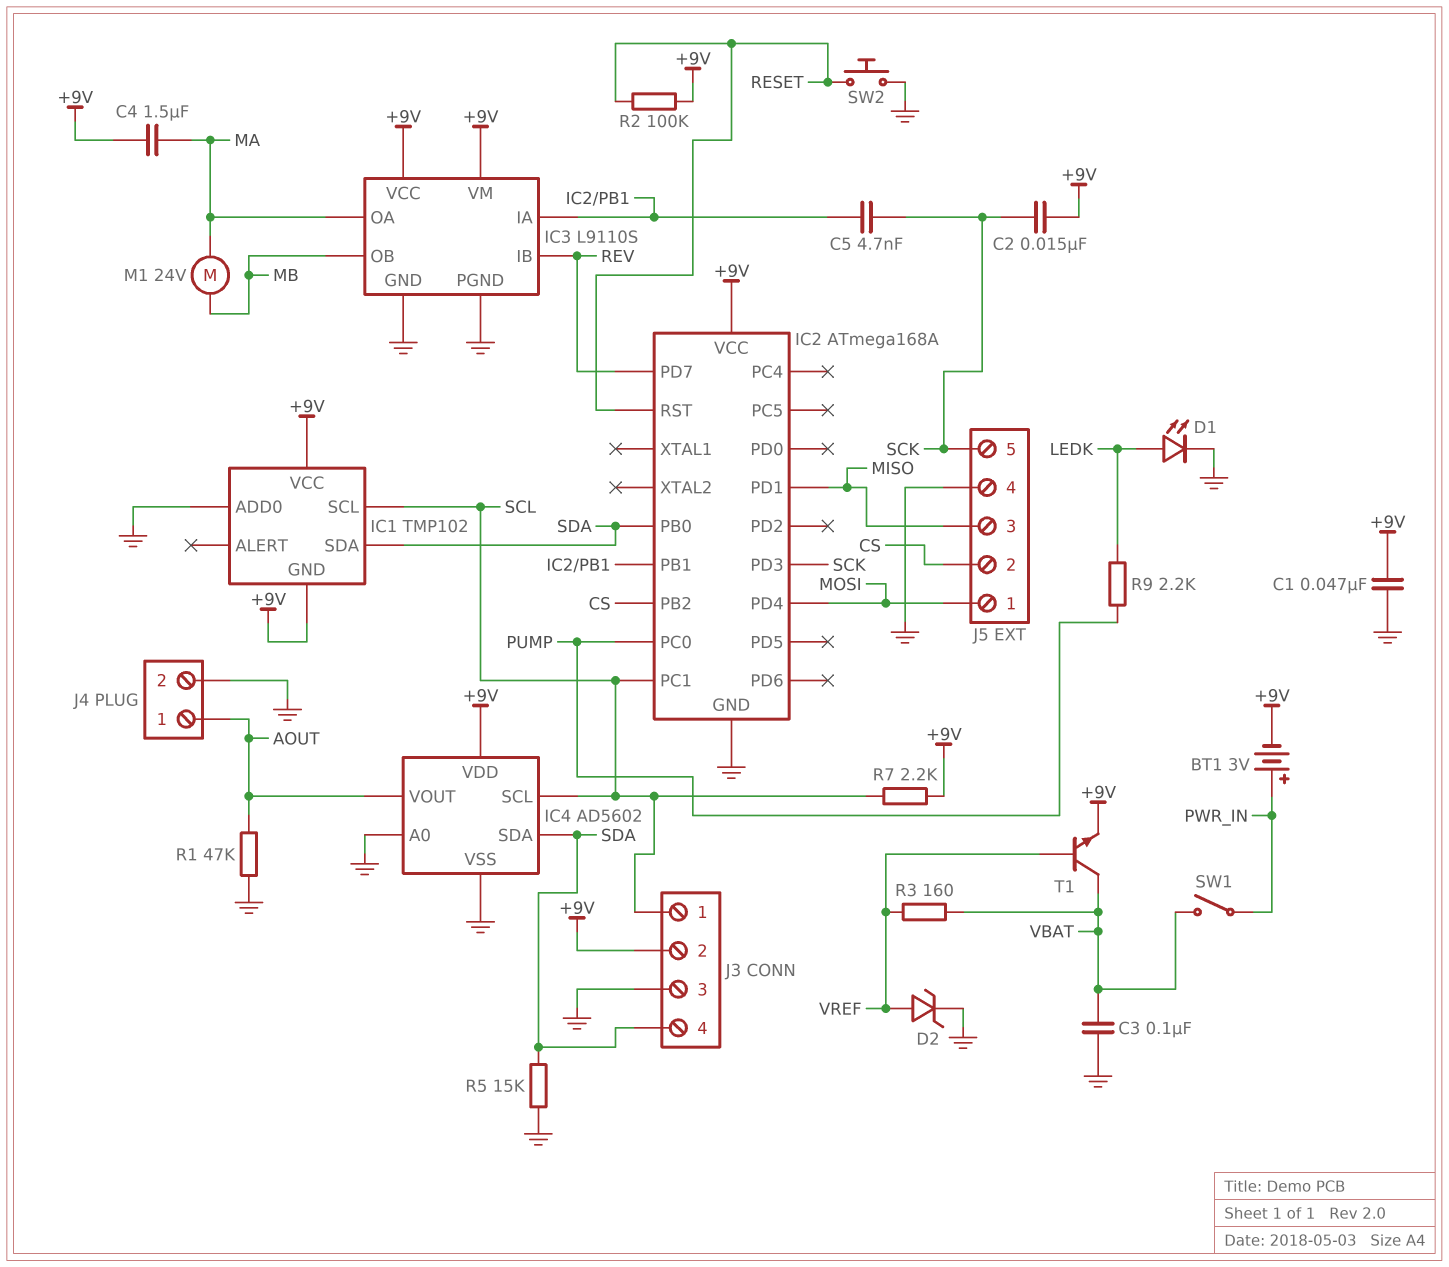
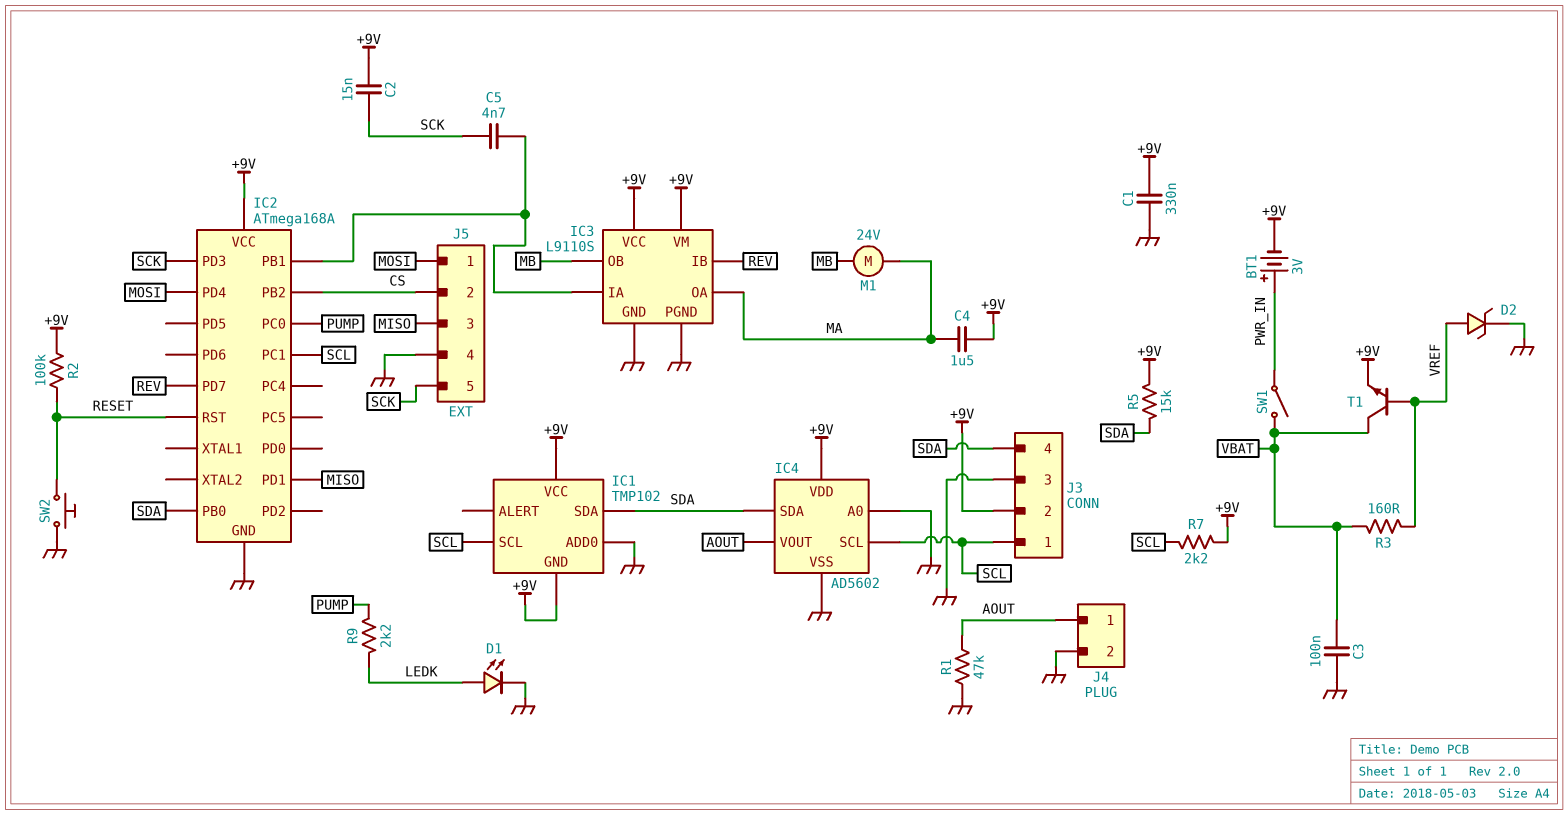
C1: 47nF (+9V, GND) -> 330nF (+9V, GND)
R5: 15k (GND, SDA) -> 15k (+9V, SDA)

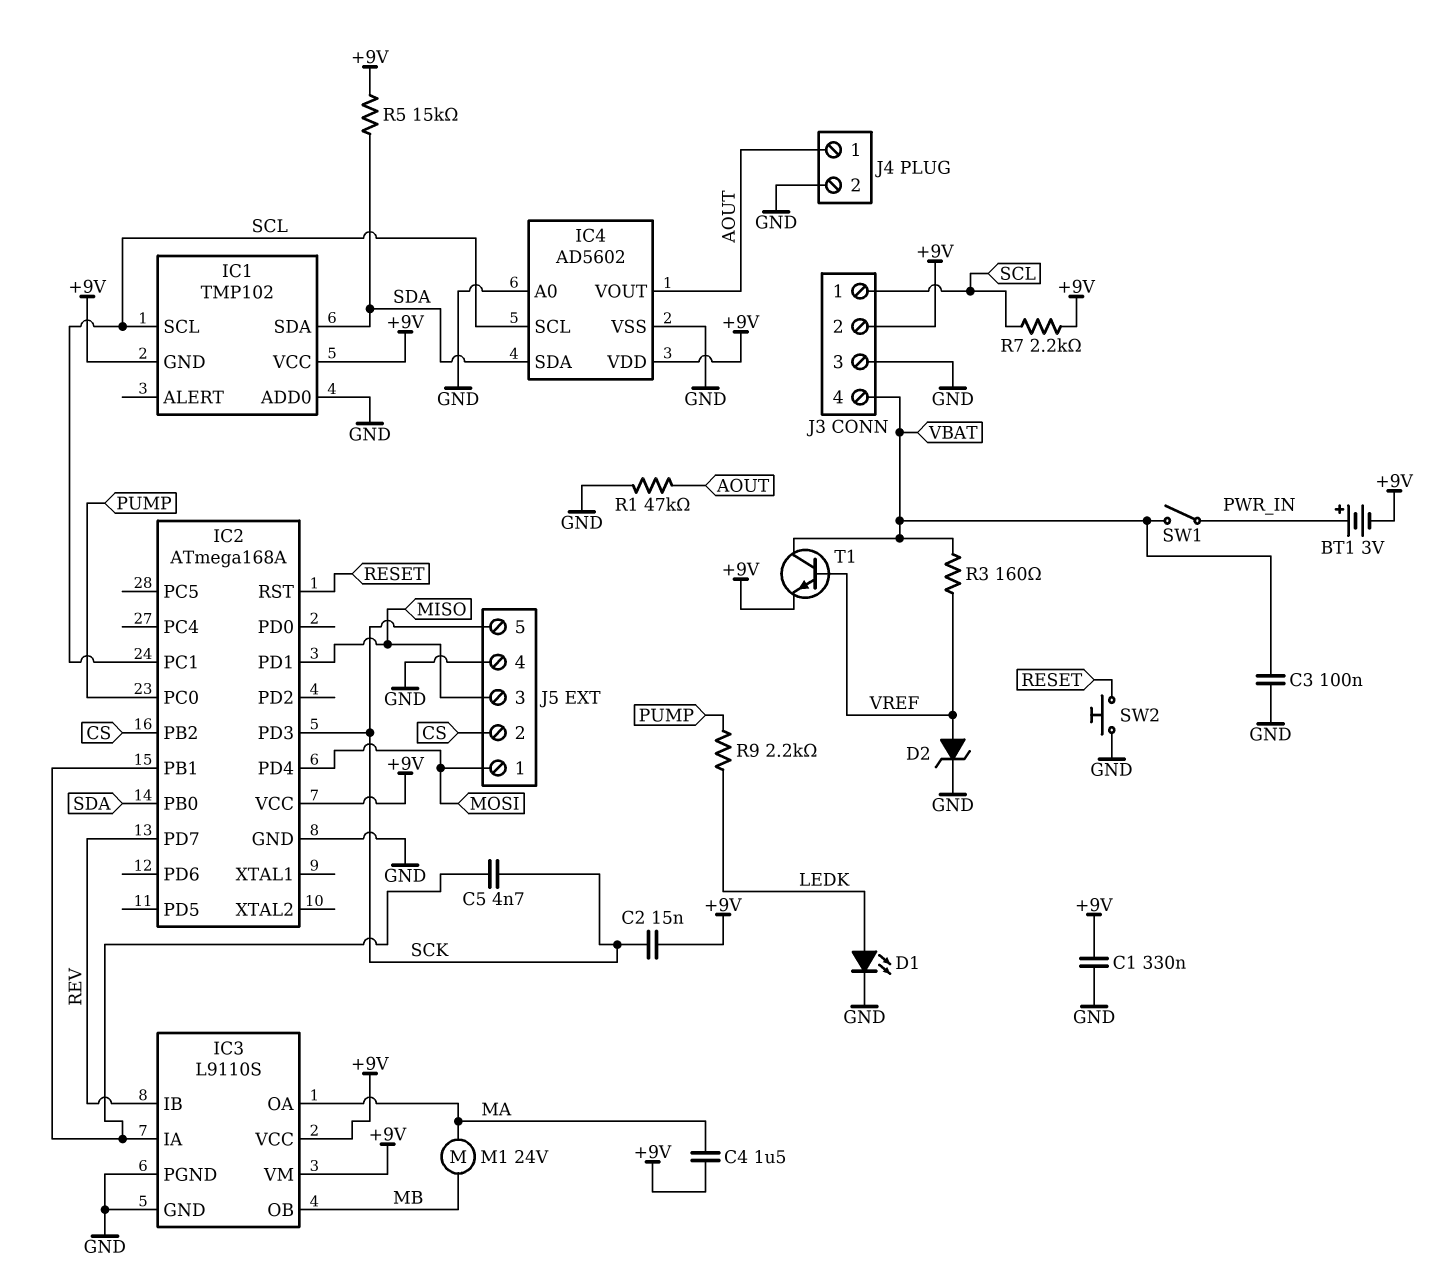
J3 pin 4: SDA -> VBAT
R2: 100k (+9V, RESET) -> none

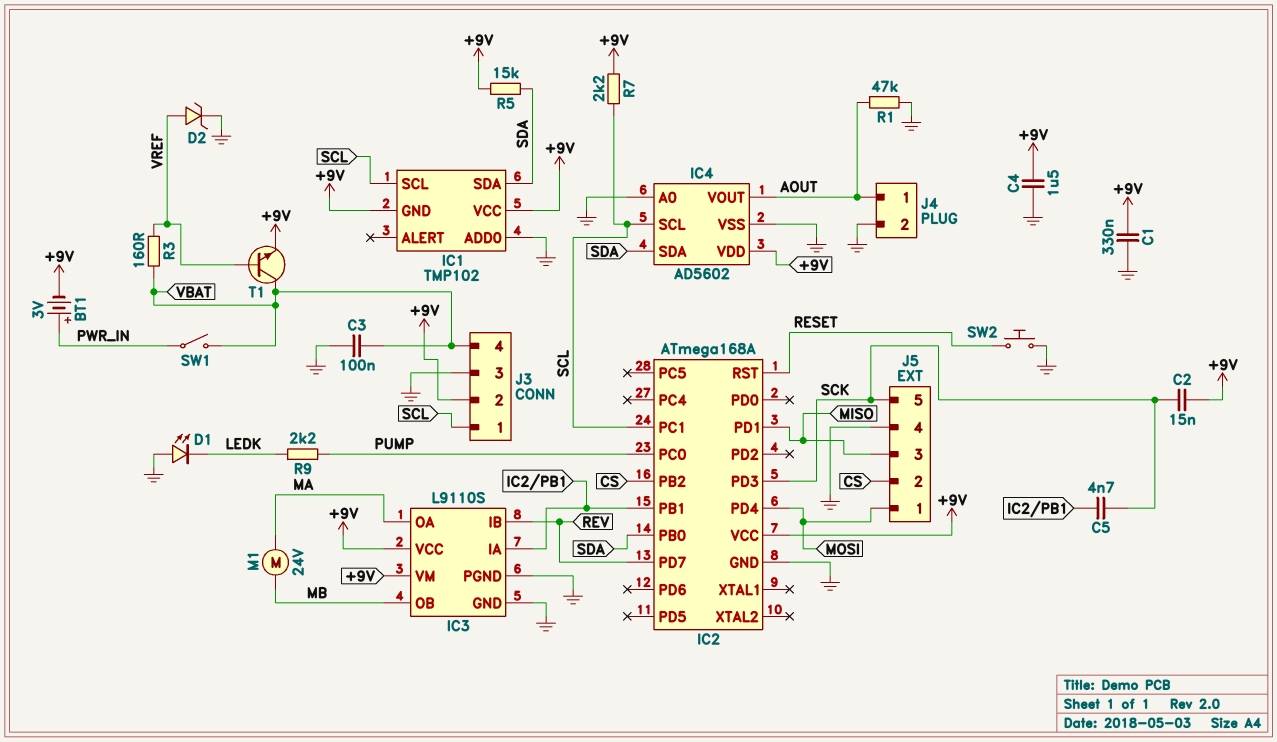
C4: 1.5uF (+9V, MA) -> 1.5uF (+9V, GND)
D1: LED (A LEDK, K GND) -> LED (A GND, K LEDK)

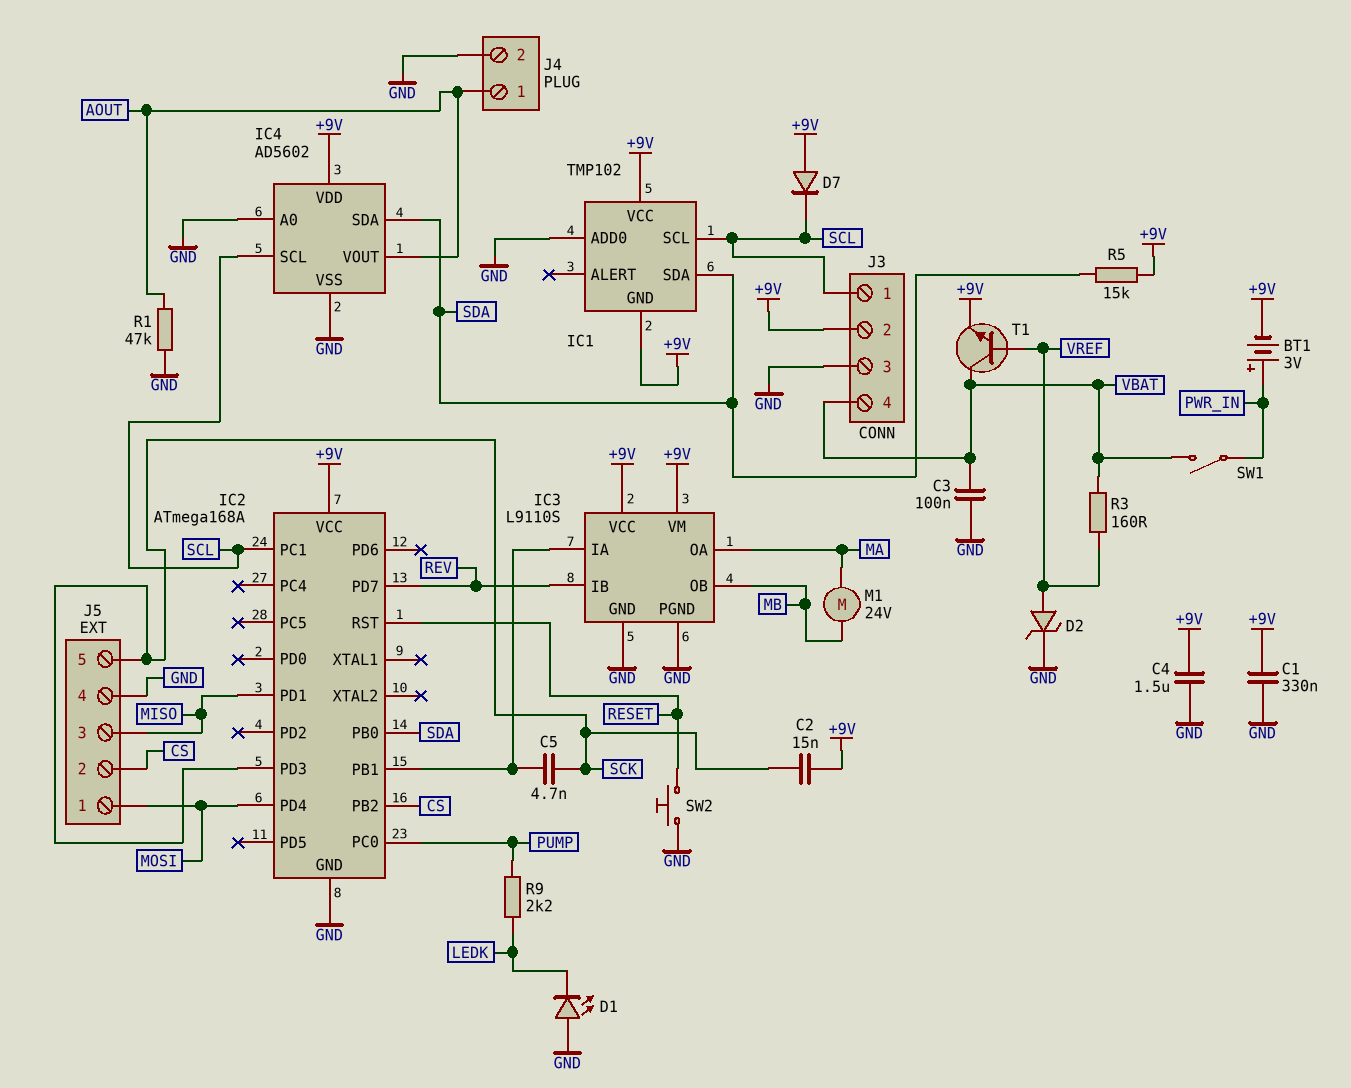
D7: none -> diode (A +9V, K SCL)
R7: 2.2k (+9V, SCL) -> none

